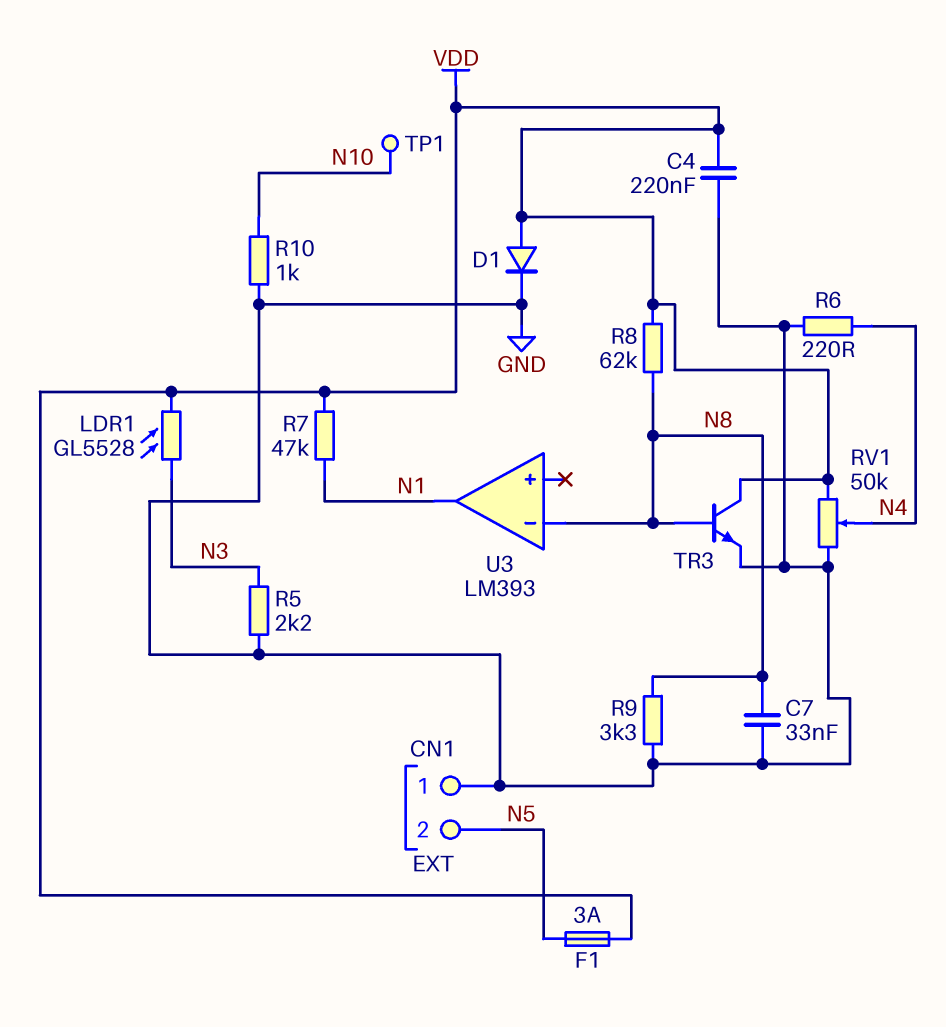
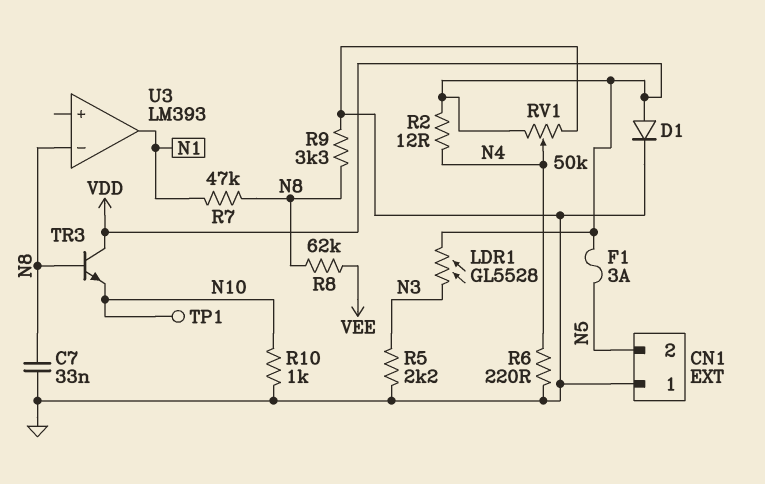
C4: 220nF (GND, VDD) -> none
R2: none -> 12 (N4, VDD)
R7: 47k (N1, VDD) -> 47k (N1, N8)
R8: 62k (N8, VDD) -> 62k (N8, VEE)
TR3: NPN (B N8, C VDD, E GND) -> NPN (B N8, C VDD, E N10)

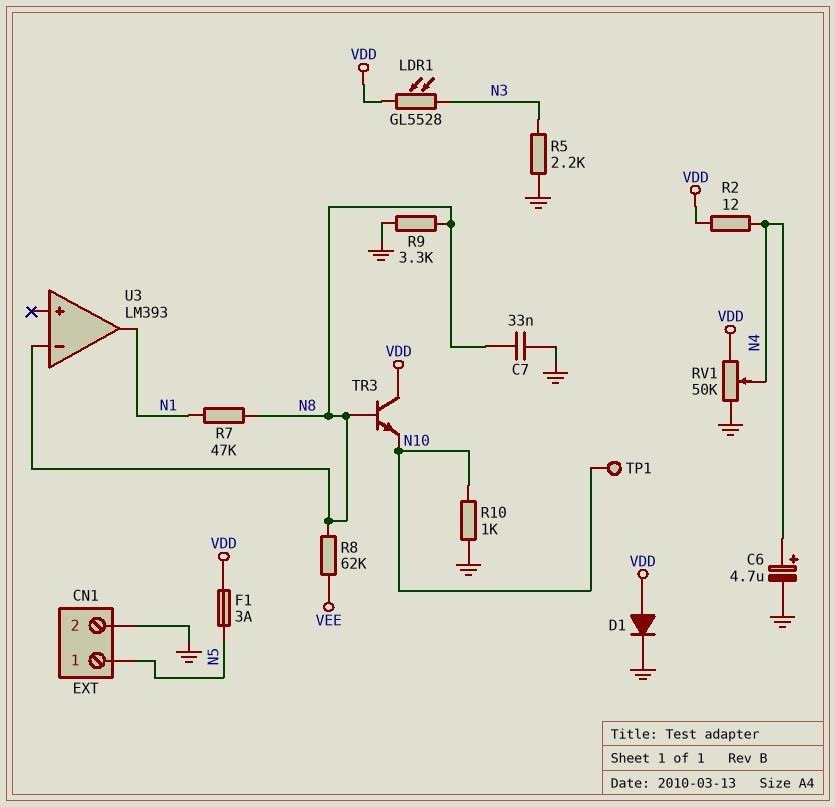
C6: none -> 4.7uF (plus N4, minus GND)
CN1 pin 1: GND -> N5
CN1 pin 2: N5 -> GND
R6: 220 (GND, N4) -> none

